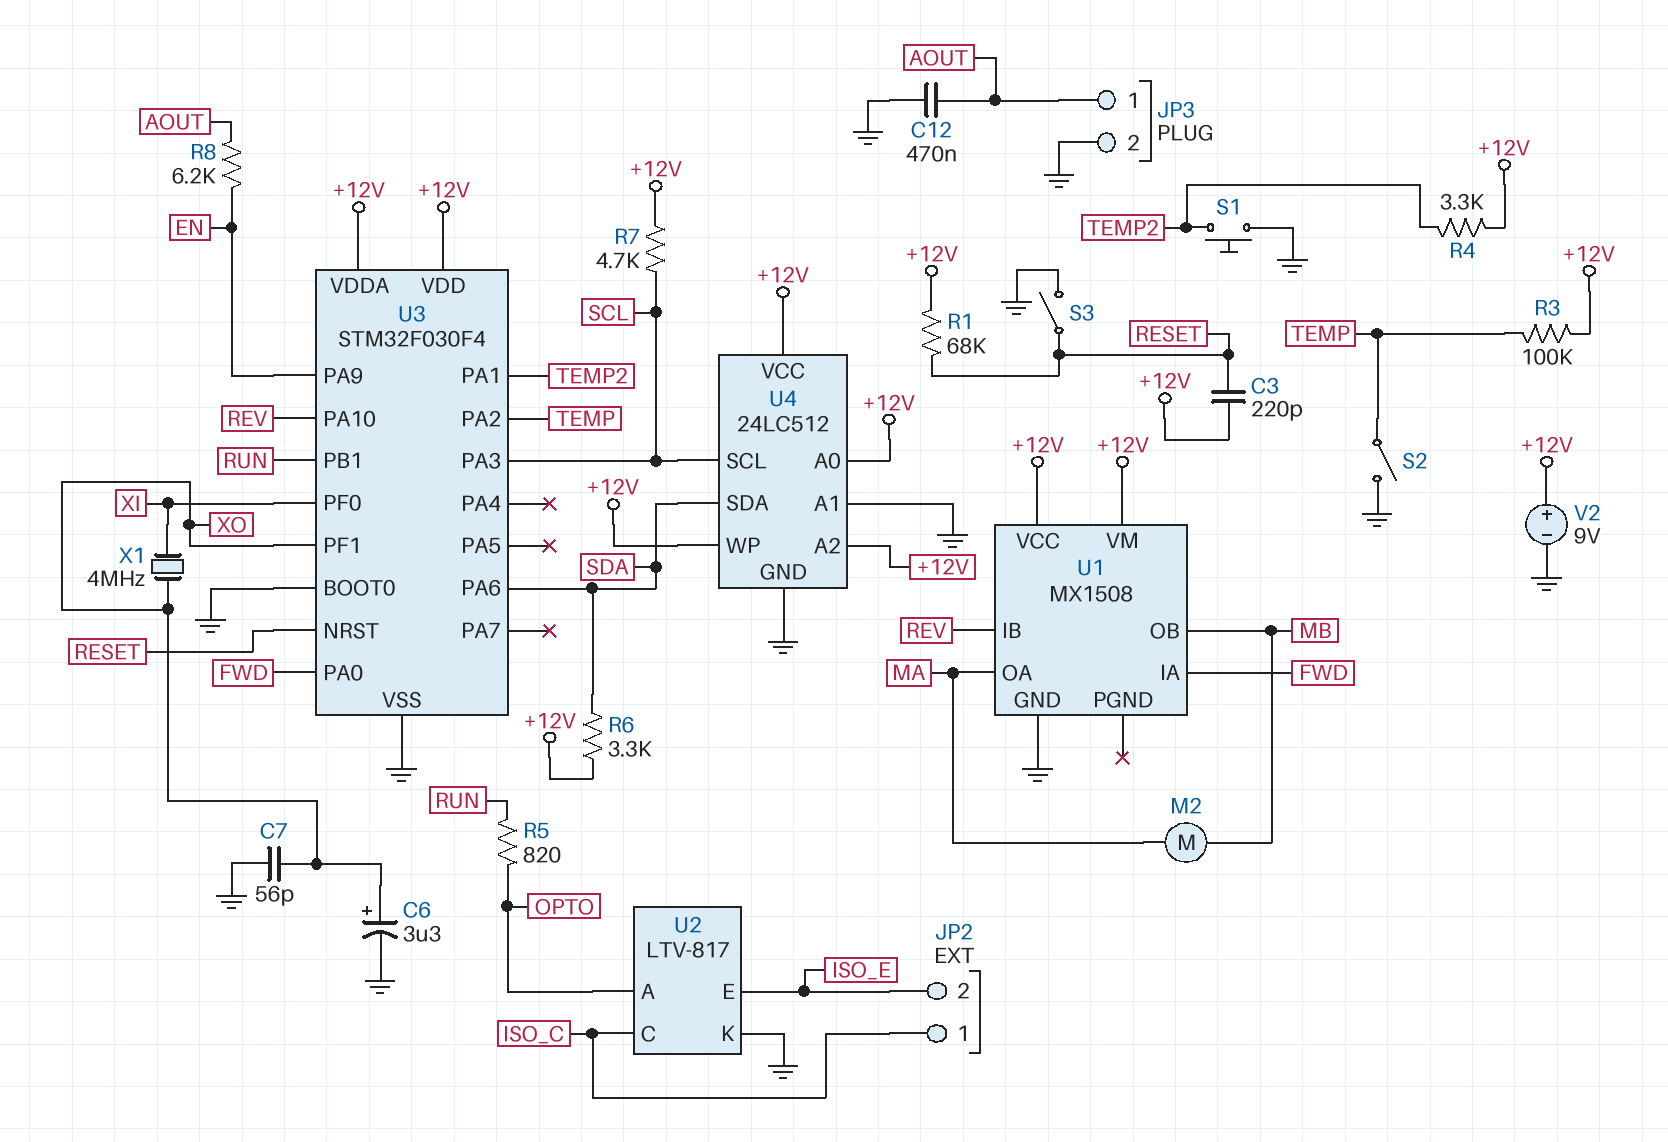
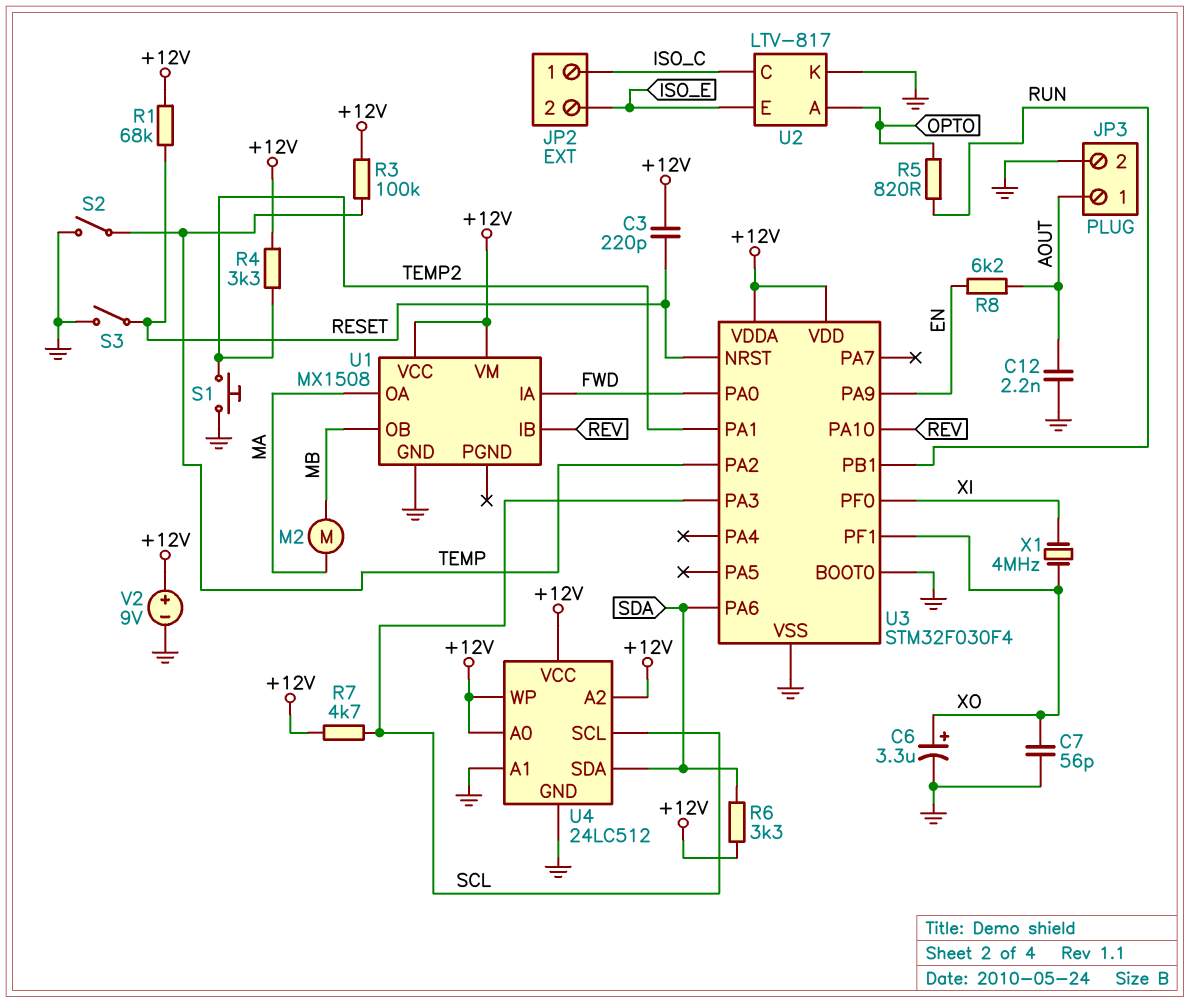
C12: 470nF (AOUT, GND) -> 2.2nF (AOUT, GND)

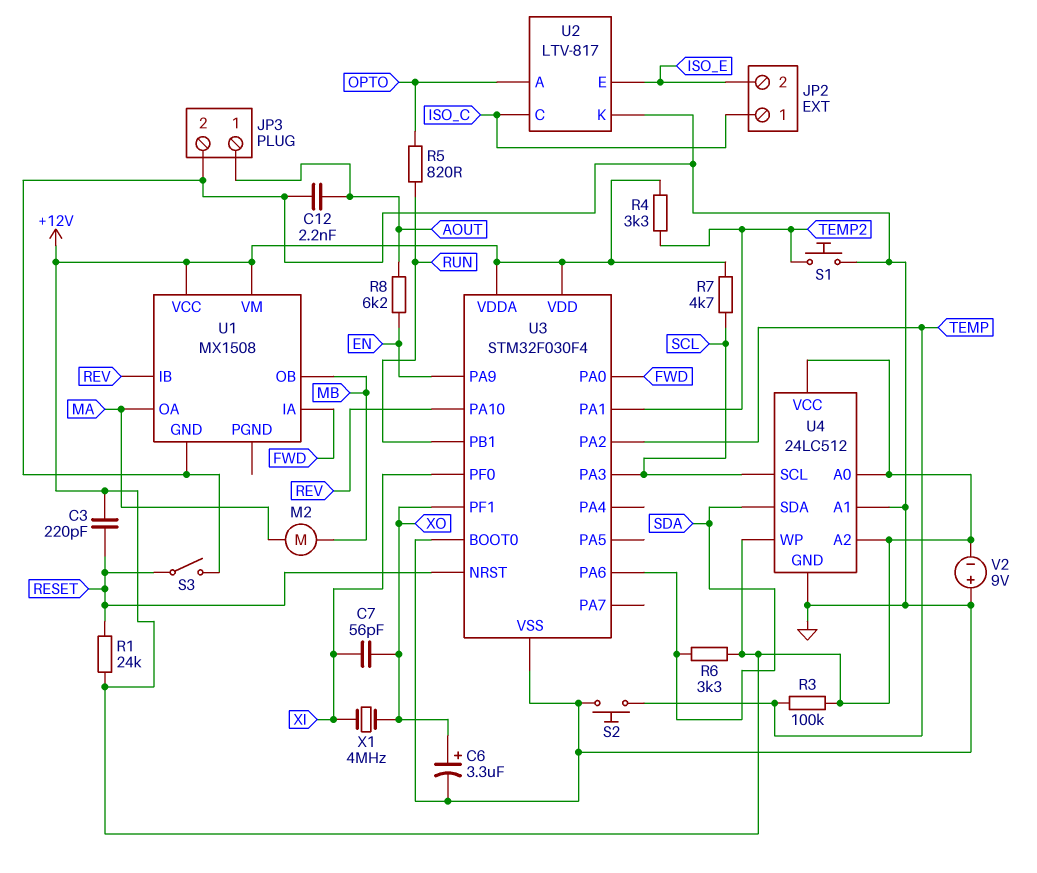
C7: 56pF (GND, XO) -> 56pF (XI, XO)
R1: 68k (+12V, RESET) -> 24k (+12V, RESET)
S2: switch (GND, TEMP) -> button (GND, TEMP)
V2: 9V (plus +12V, minus GND) -> 9V (plus GND, minus +12V)

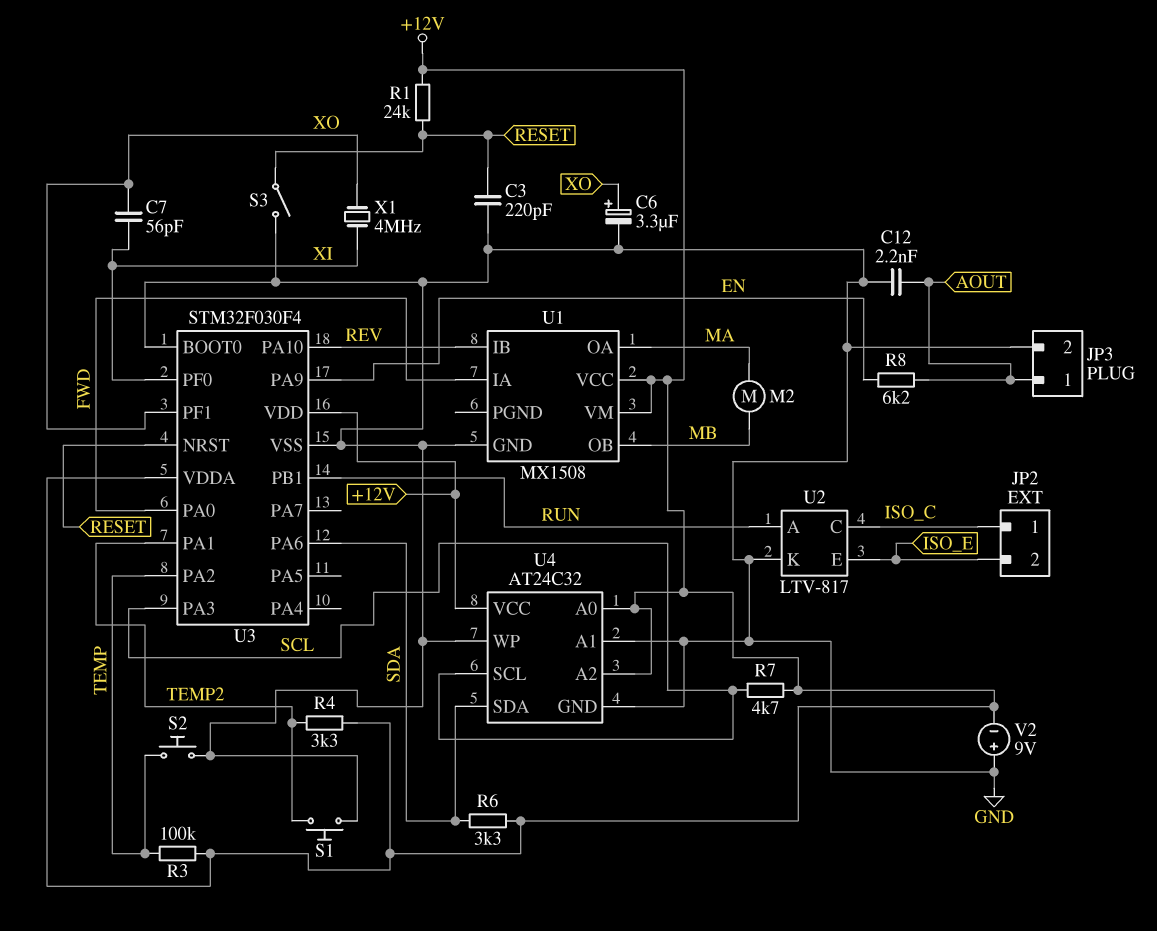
C3: 220pF (+12V, RESET) -> 220pF (GND, RESET)
R5: 820 (OPTO, RUN) -> none
U2 pin A: OPTO -> RUN
U4: 24LC512 -> AT24C32
U4 pin WP: +12V -> GND

